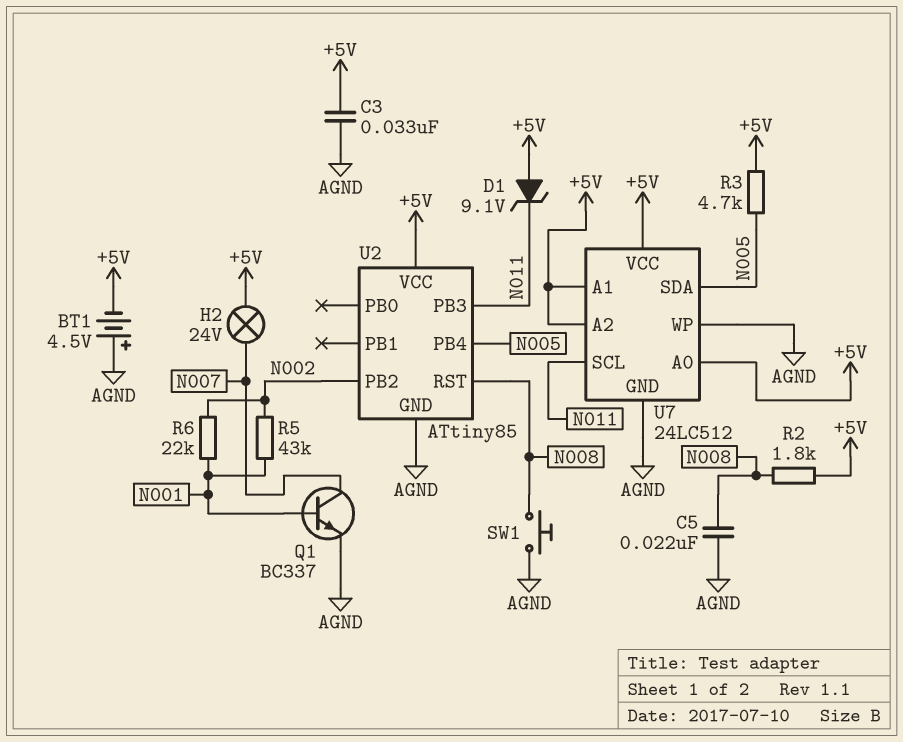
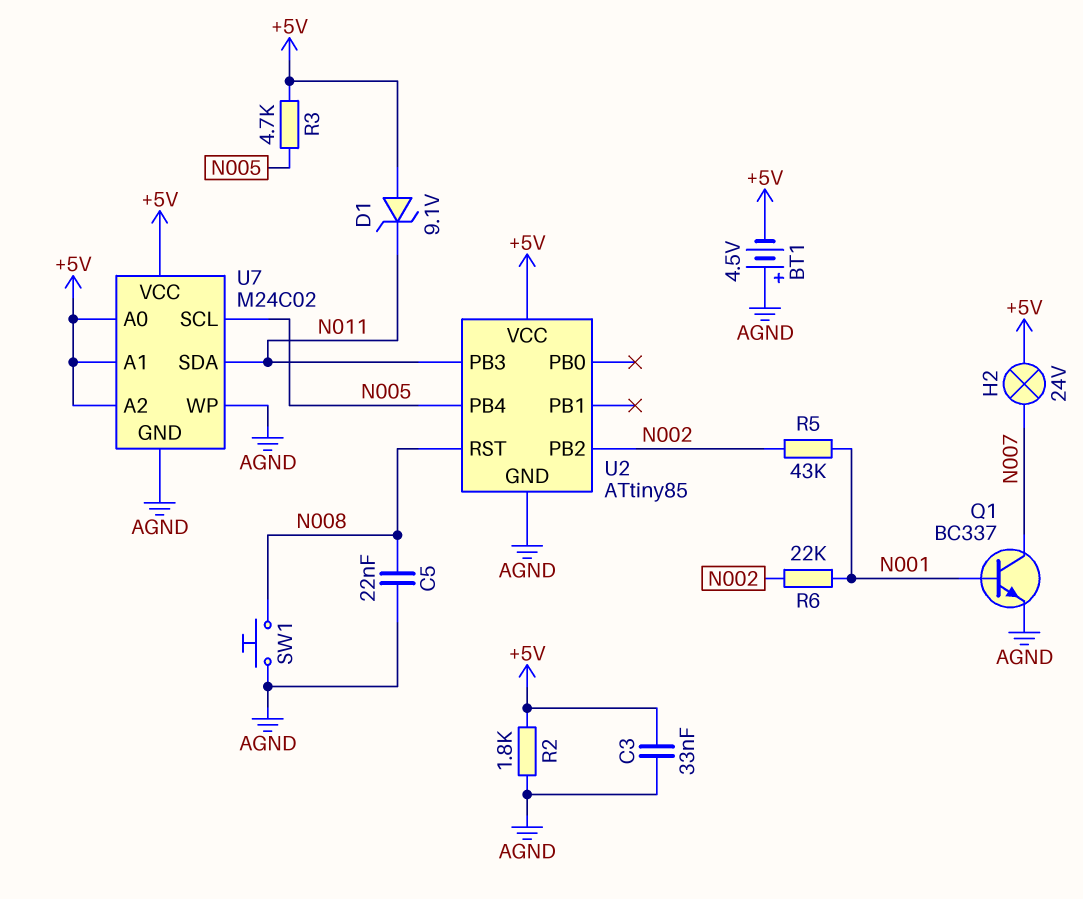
R2: 1.8k (+5V, N008) -> 1.8k (+5V, AGND)
U7: 24LC512 -> M24C02
U7 pin SCL: N011 -> N005
U7 pin SDA: N005 -> N011

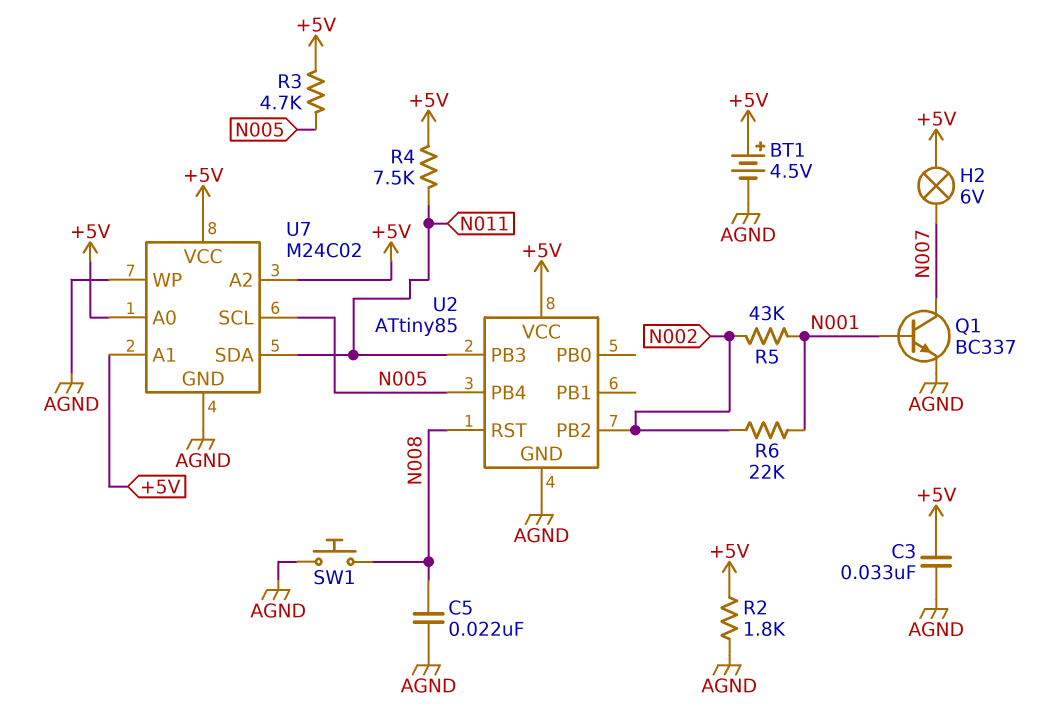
BT1: 4.5V (plus AGND, minus +5V) -> 4.5V (plus +5V, minus AGND)
D1: zener 9.1V (A +5V, K N011) -> none
H2: lamp 24V (+5V, N007) -> lamp 6V (+5V, N007)
R4: none -> 7.5k (+5V, N011)

